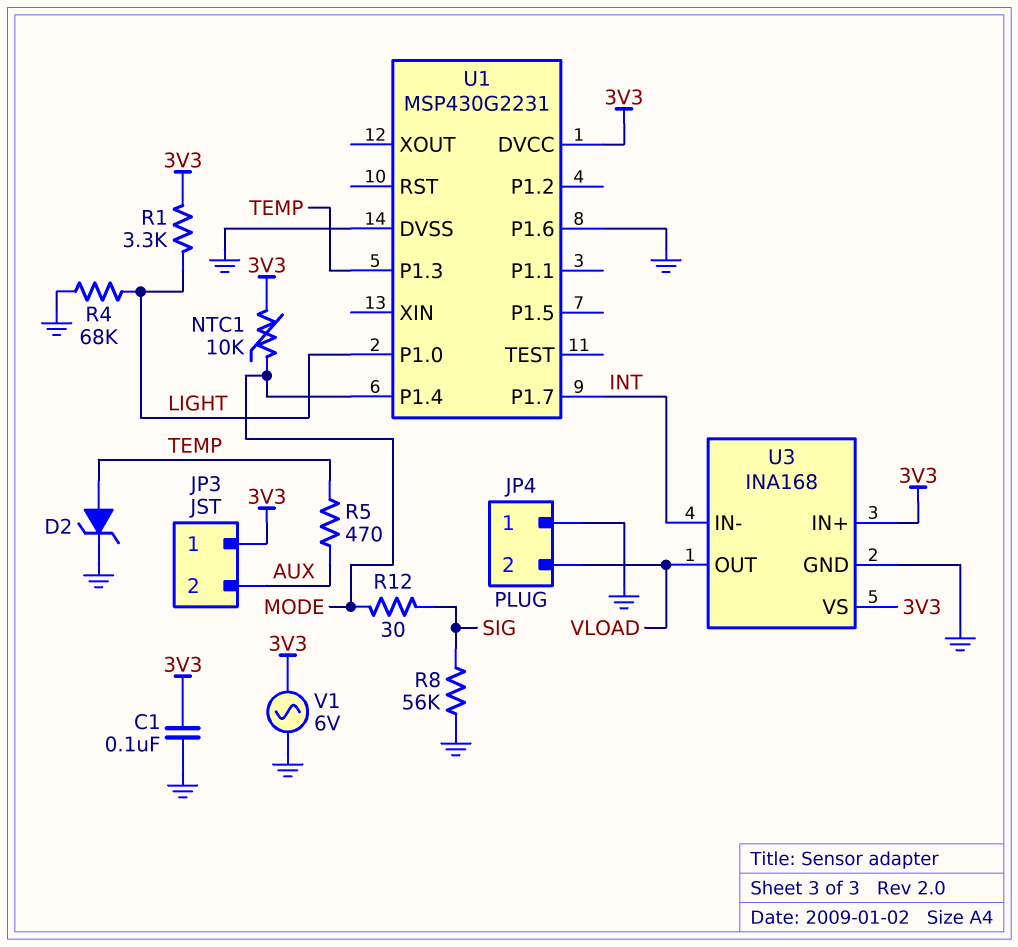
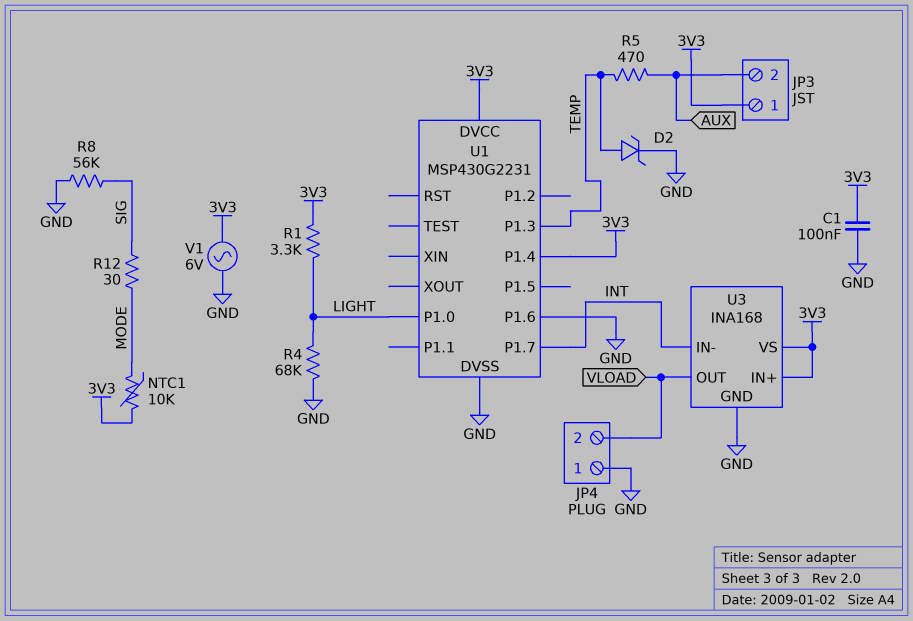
U1 pin P1.4: MODE -> 3V3

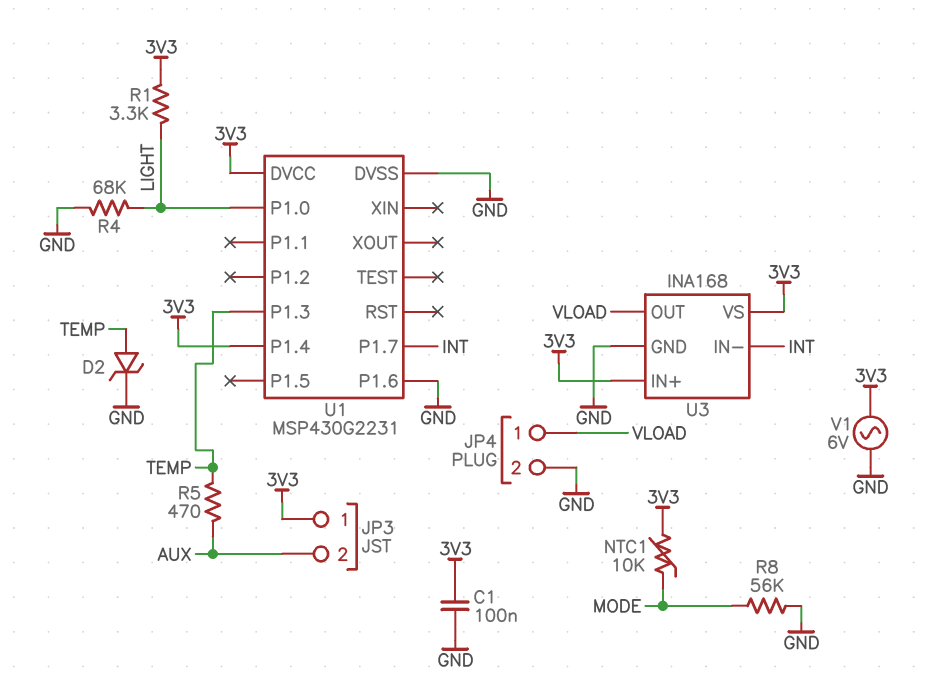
JP4 pin 1: GND -> VLOAD
JP4 pin 2: VLOAD -> GND
R8: 56k (GND, SIG) -> 56k (GND, MODE)
R12: 30 (MODE, SIG) -> none

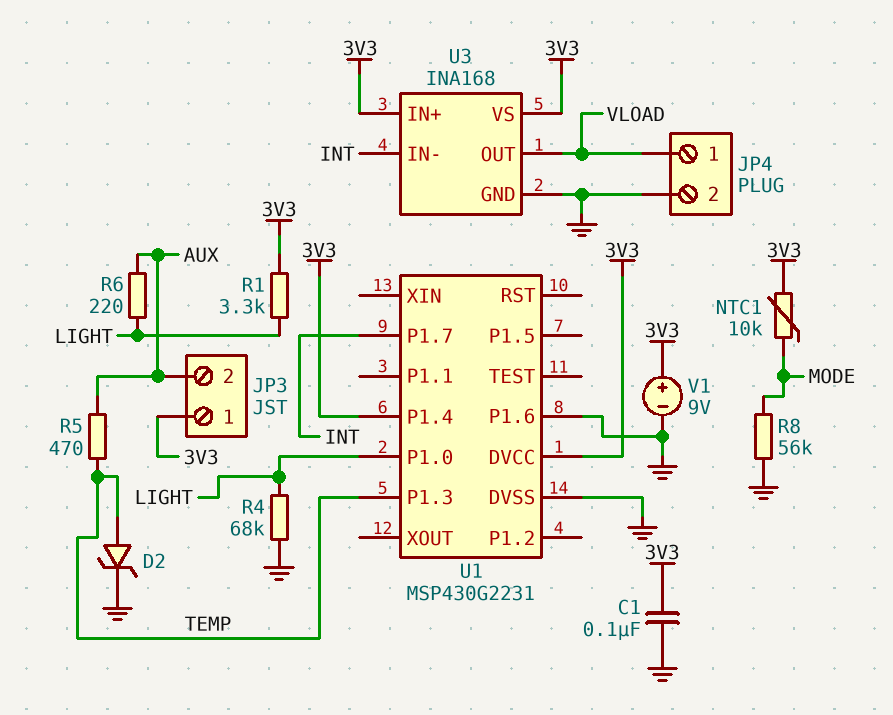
R6: none -> 220 (AUX, LIGHT)
V1: AC 6V (3V3, GND) -> 9V (plus 3V3, minus GND)

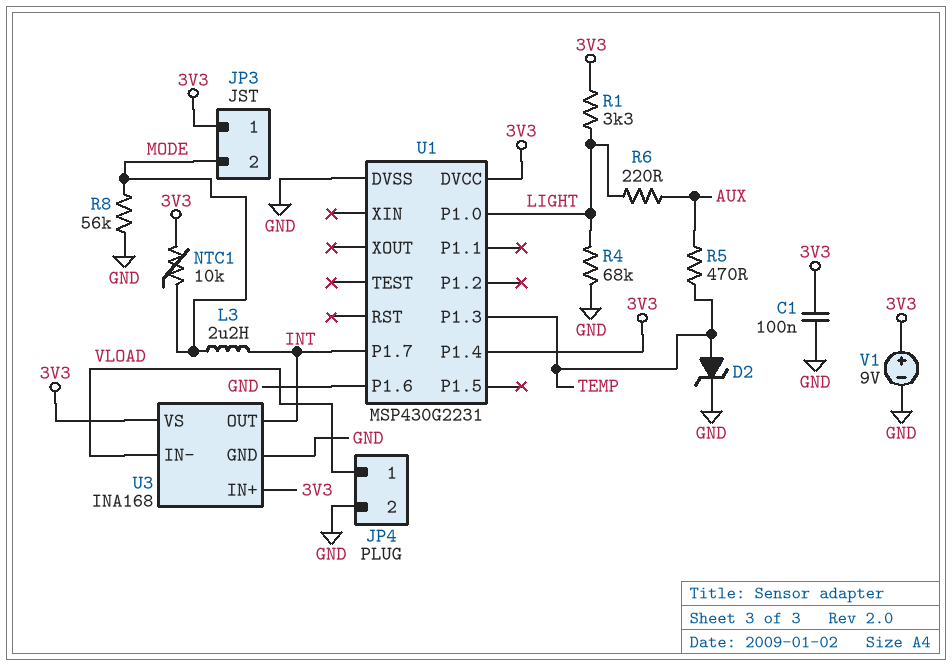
JP3 pin 2: AUX -> MODE
L3: none -> 2.2uH (INT, MODE)
U3 pin IN-: INT -> VLOAD
U3 pin OUT: VLOAD -> INT

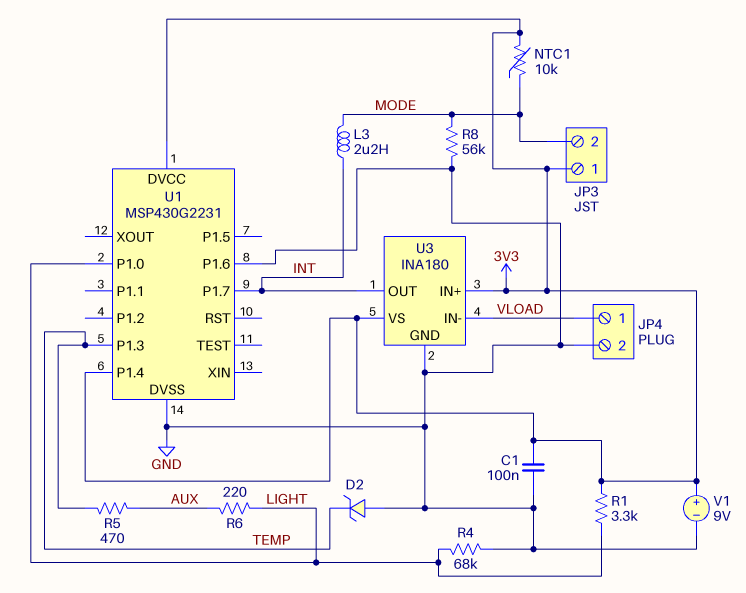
D2: zener (A TEMP, K GND) -> zener (A GND, K TEMP)
U3: INA168 -> INA180

